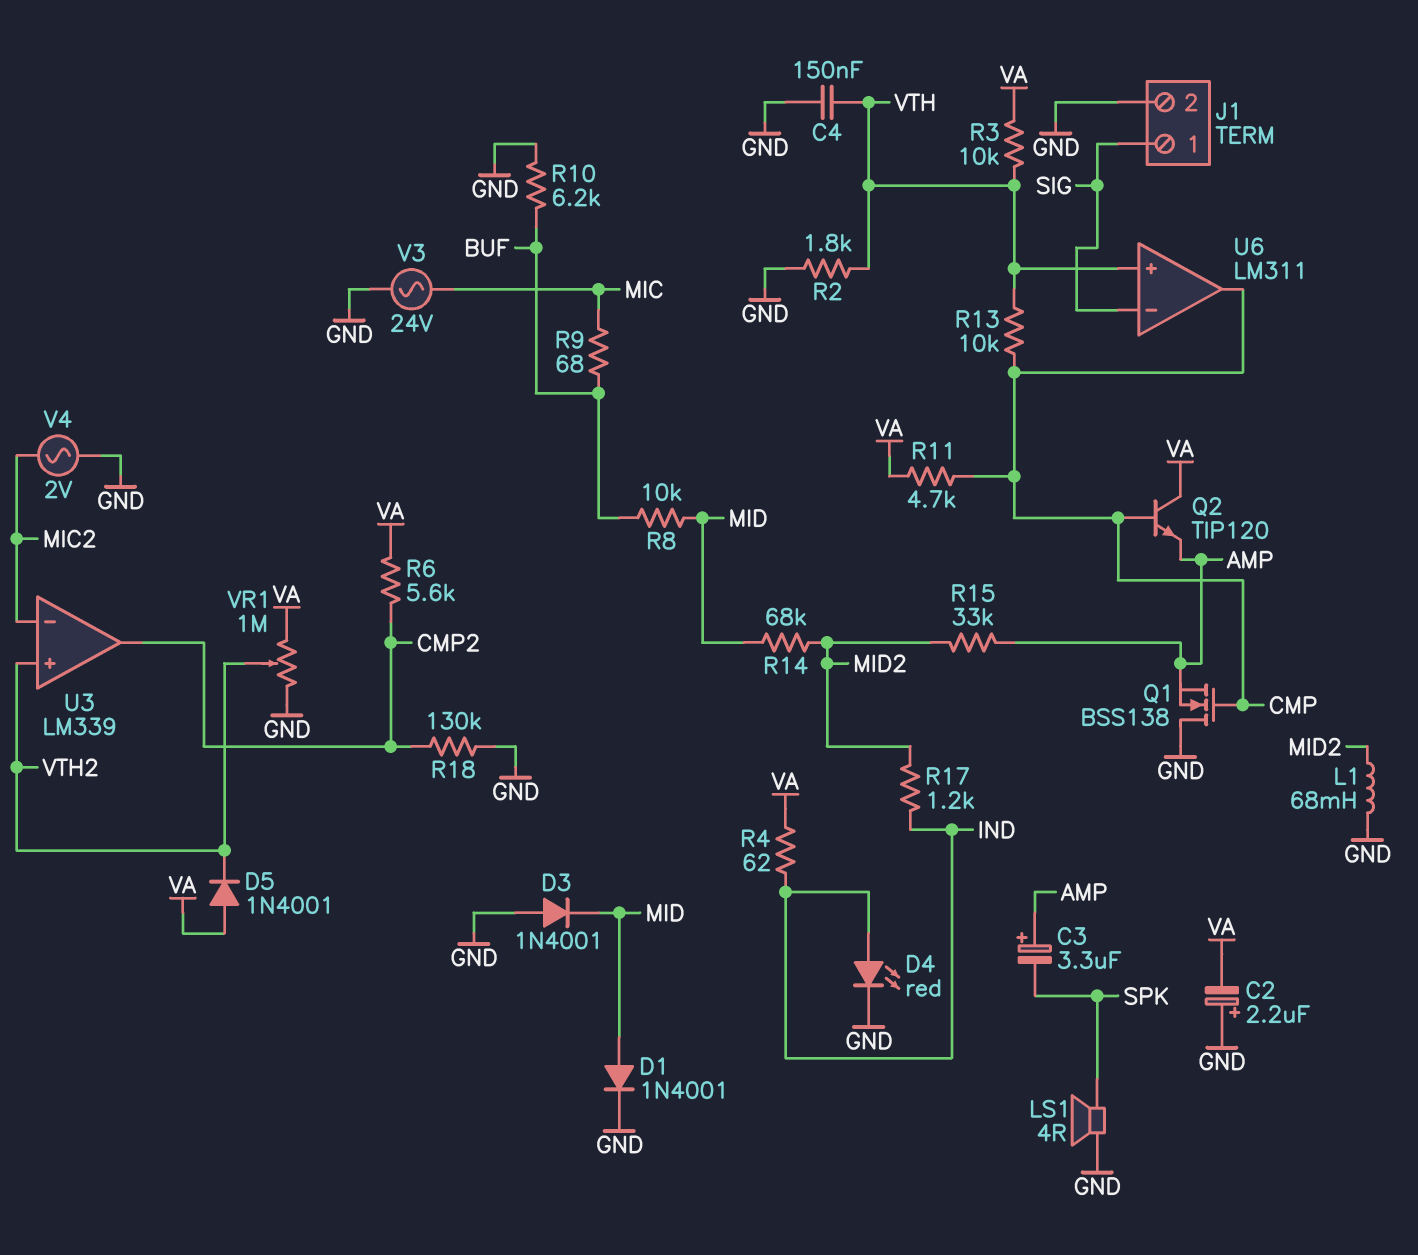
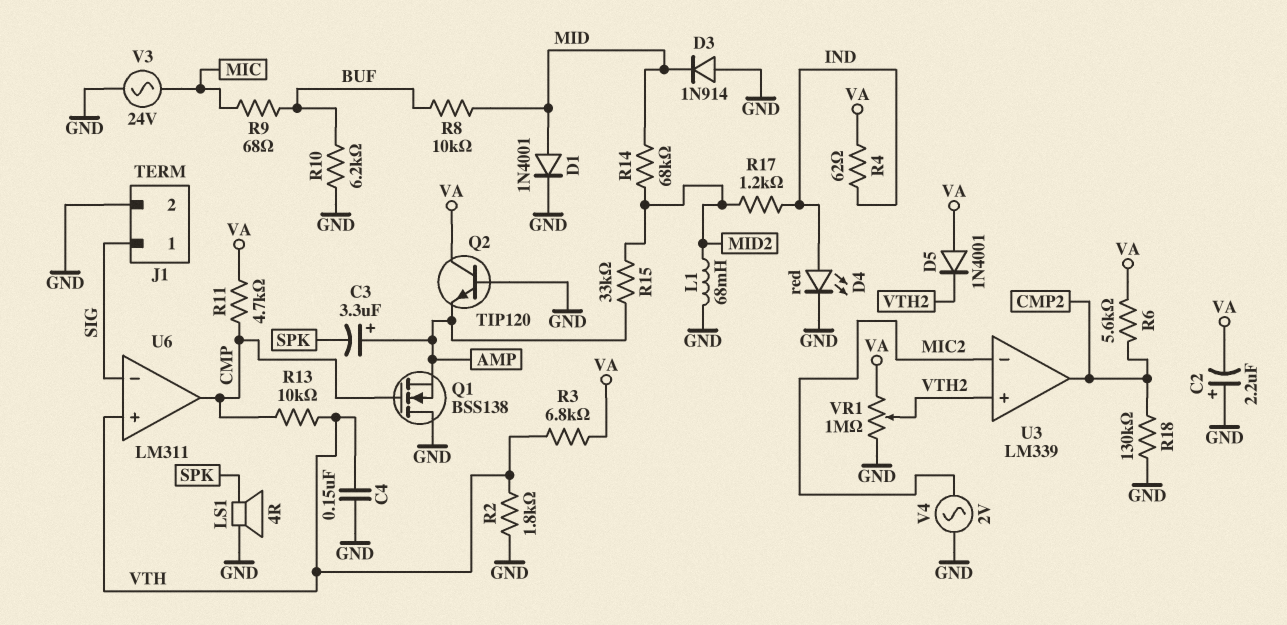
D3: diode 1N4001 (A GND, K MID) -> diode 1N914 (A GND, K MID)
Q2: NPN TIP120 (B CMP, C VA, E AMP) -> NPN TIP120 (B GND, C VA, E AMP)
R3: 10k (VA, VTH) -> 6.8k (VA, VTH)

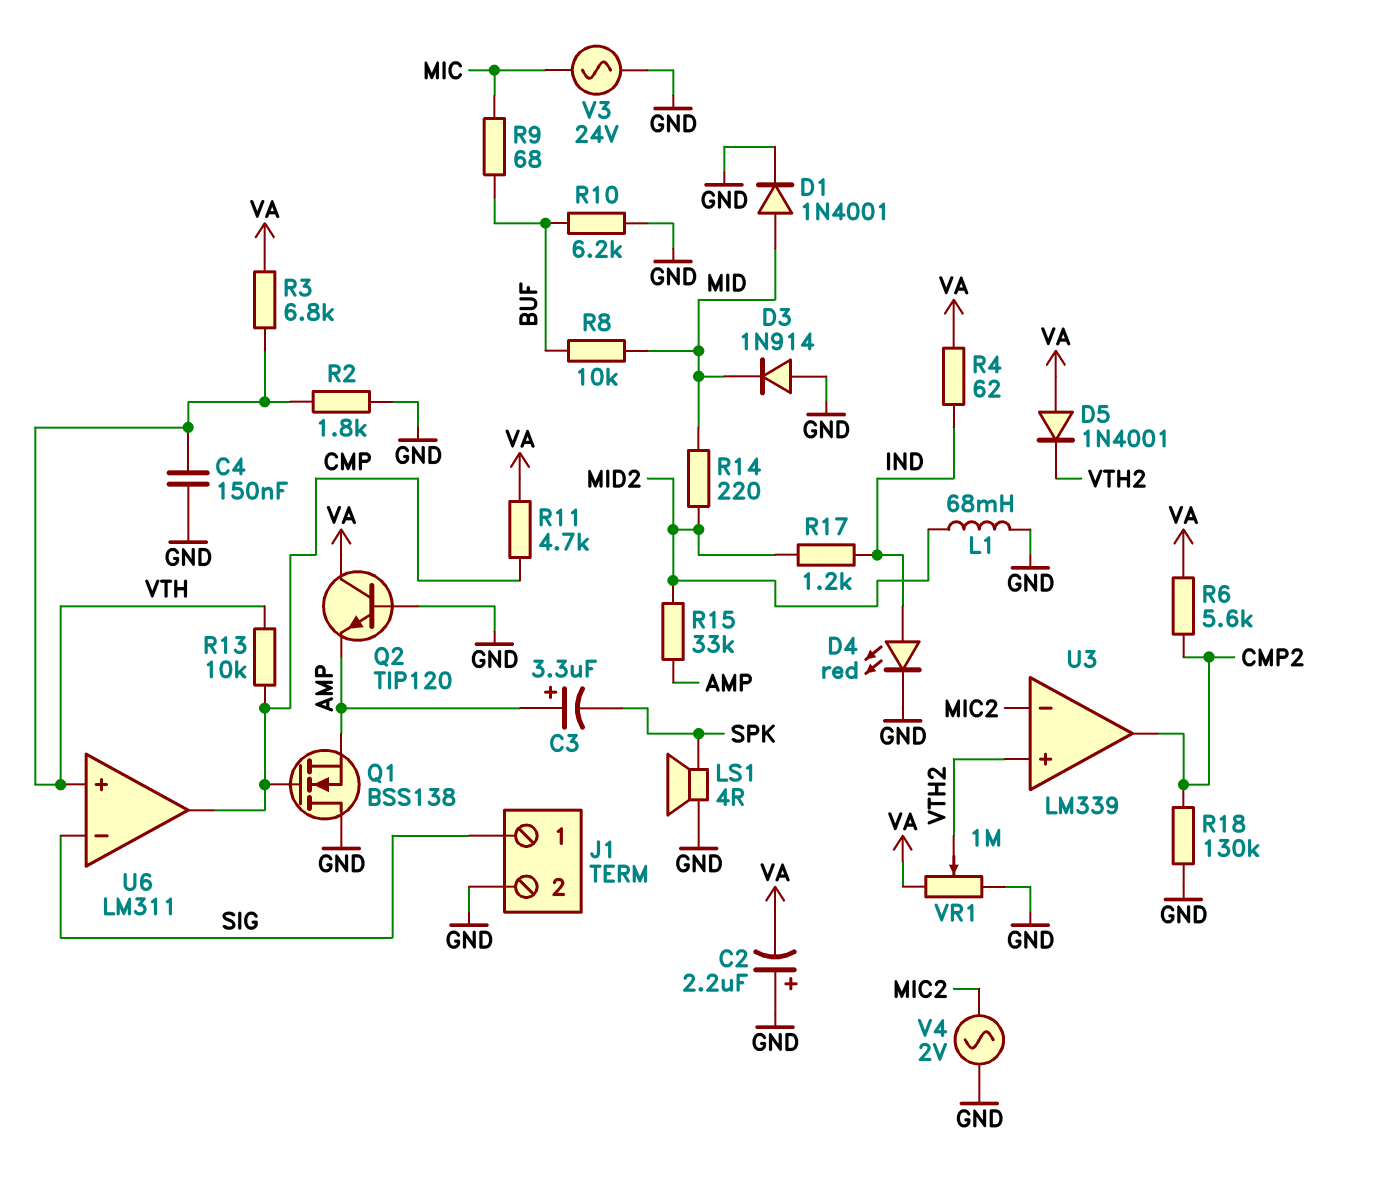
R14: 68k (MID, MID2) -> 220 (MID, MID2)

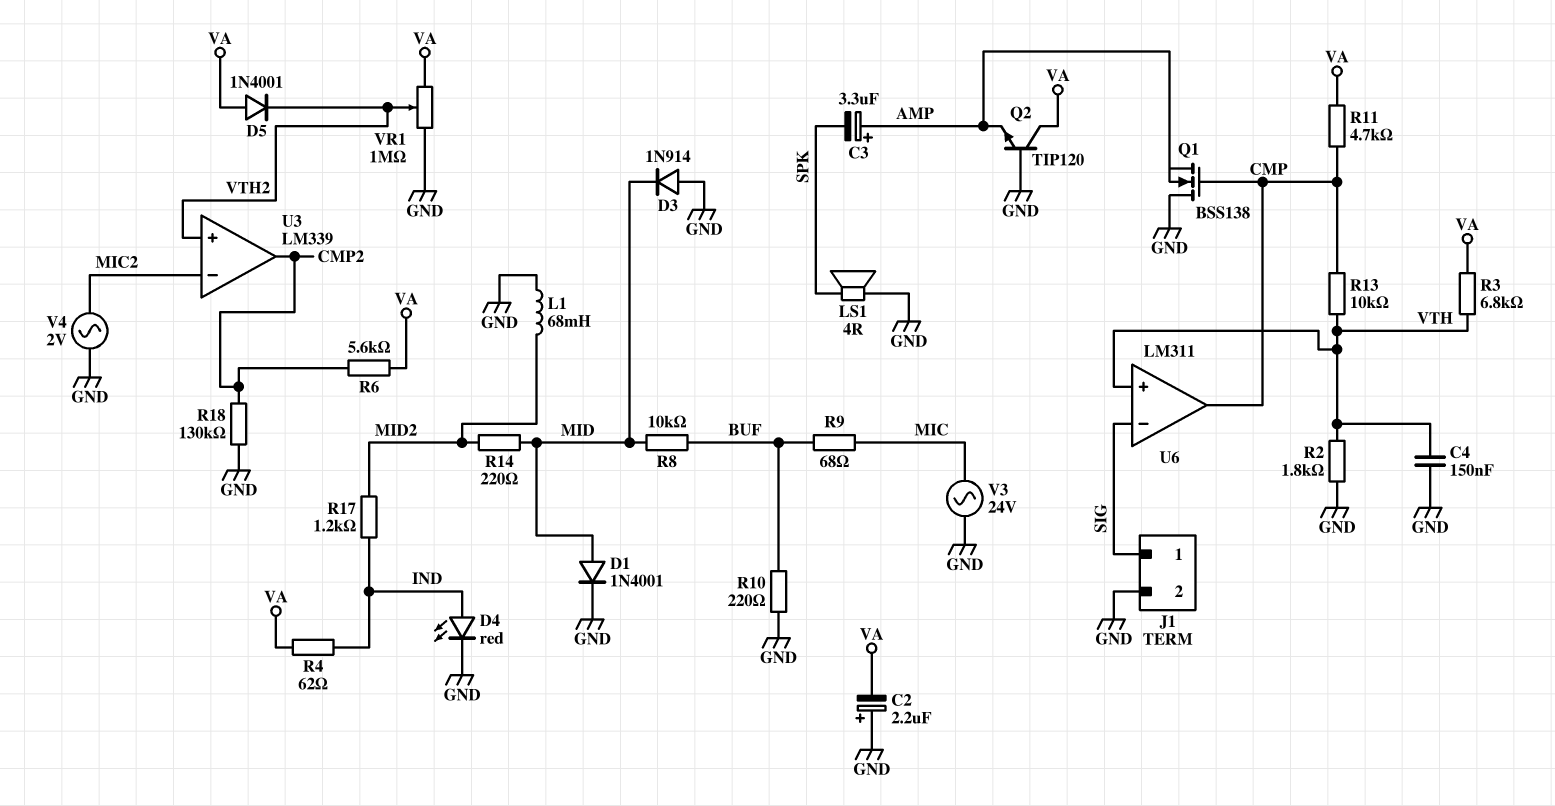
R10: 6.2k (BUF, GND) -> 220 (BUF, GND)
R15: 33k (AMP, MID2) -> none

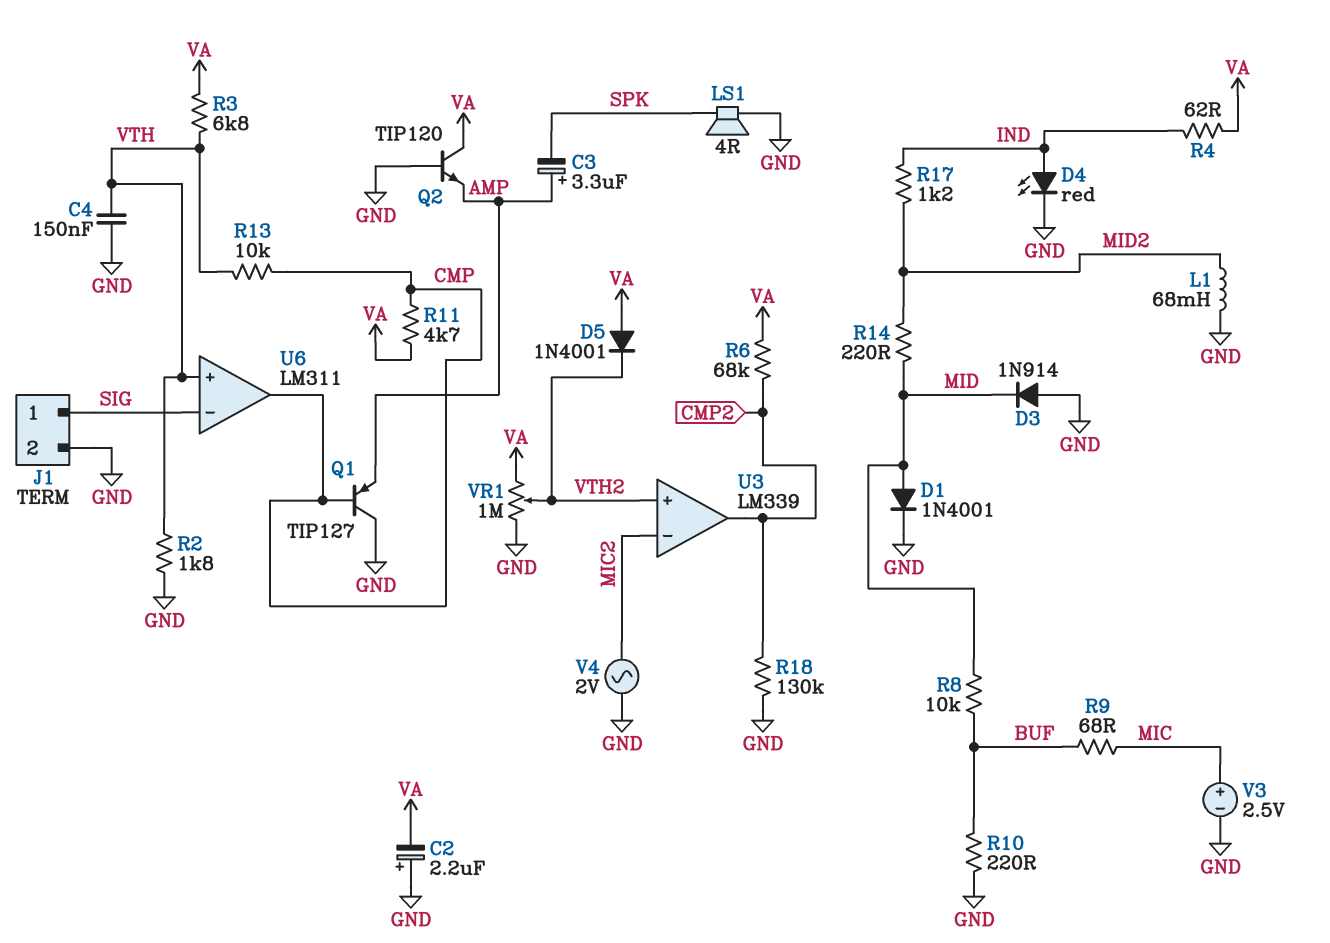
Q1: NMOS BSS138 (G CMP, D GND, S AMP) -> PNP TIP127 (B CMP, C GND, E AMP)
R6: 5.6k (CMP2, VA) -> 68k (CMP2, VA)
V3: AC 24V (GND, MIC) -> 2.5V (plus MIC, minus GND)

